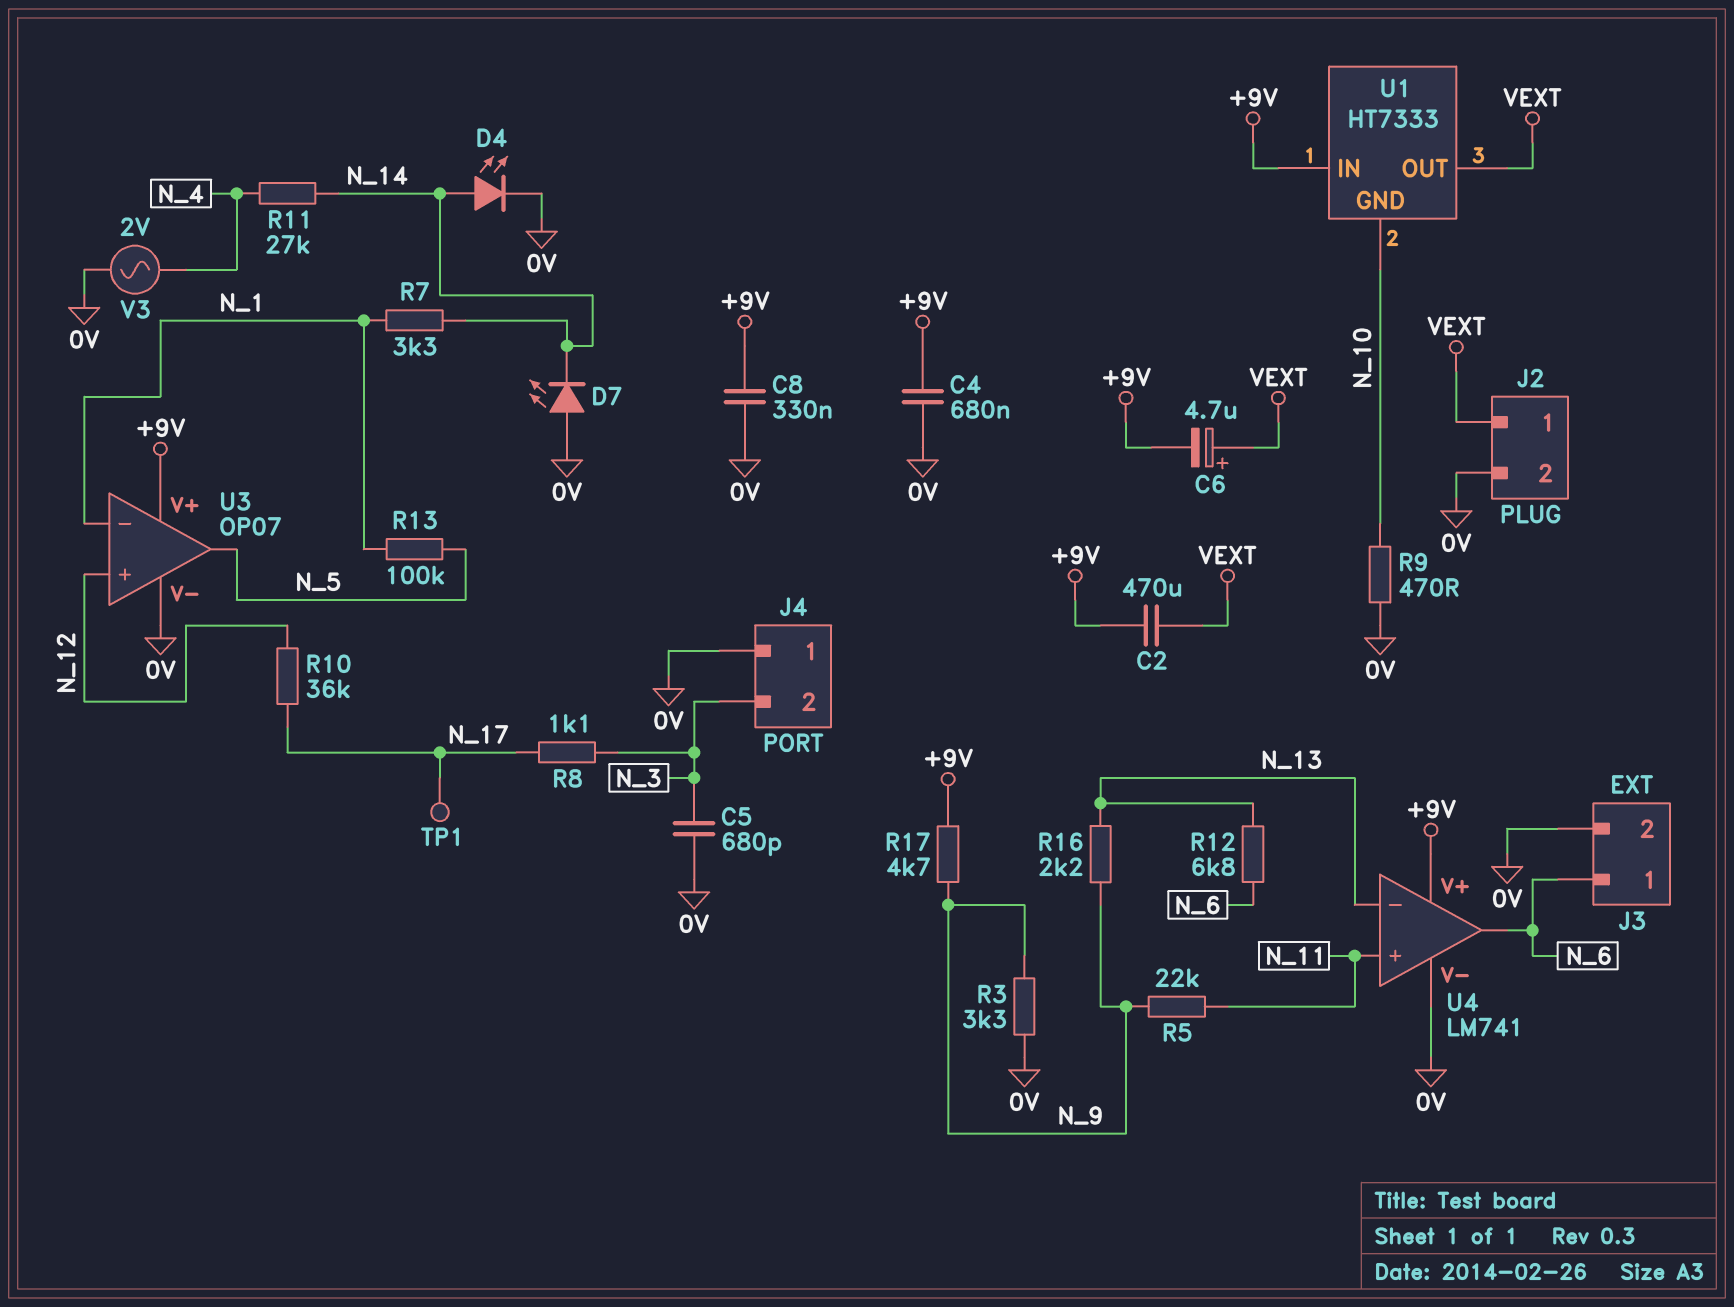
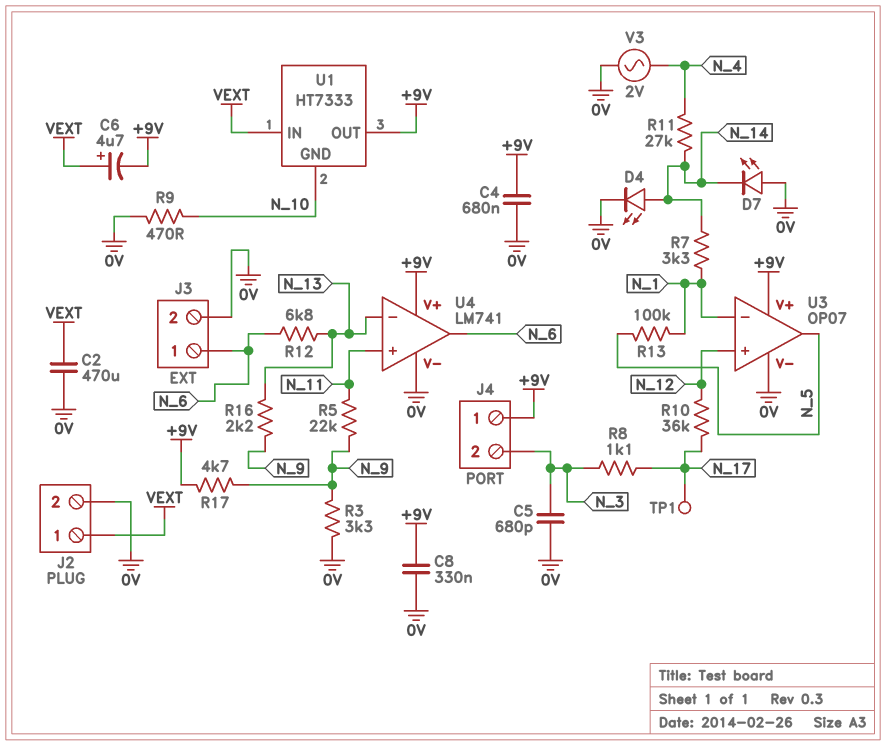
C2: 470uF (+9V, VEXT) -> 470uF (0V, VEXT)
J4 pin 1: 0V -> +9V
U1 pin IN: +9V -> VEXT
U1 pin OUT: VEXT -> +9V

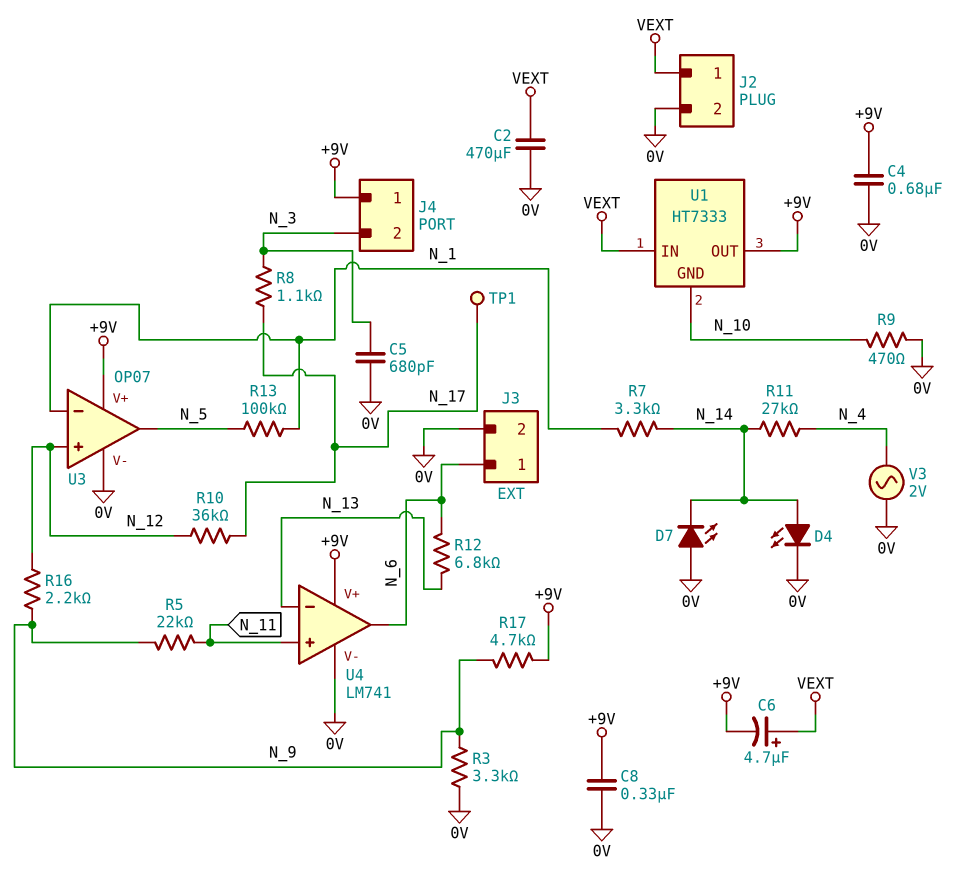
R16: 2.2k (N_9, N_13) -> 2.2k (N_9, N_12)

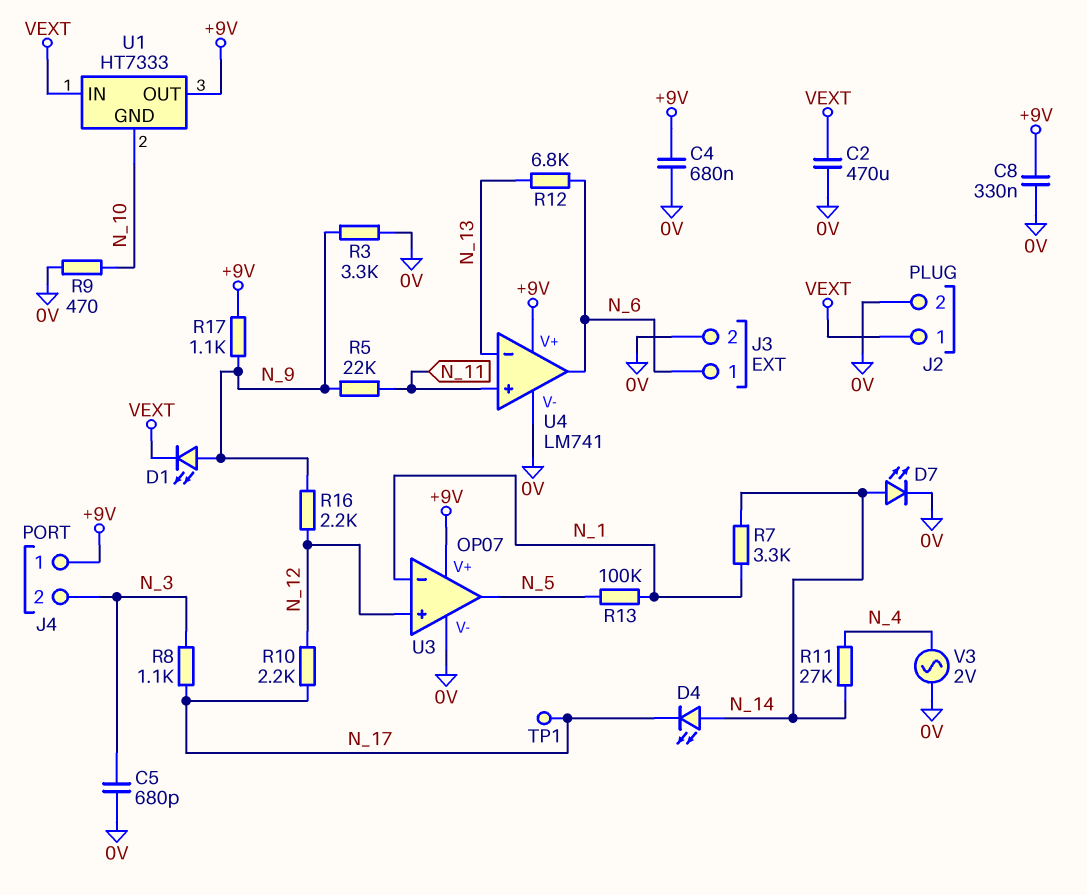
C6: 4.7uF (plus VEXT, minus +9V) -> none
D1: none -> LED (A N_9, K VEXT)
D4: LED (A N_14, K 0V) -> LED (A N_14, K N_17)
D7: LED (A 0V, K N_14) -> LED (A N_14, K 0V)
R10: 36k (N_12, N_17) -> 2.2k (N_12, N_17)
R17: 4.7k (+9V, N_9) -> 1.1k (+9V, N_9)

